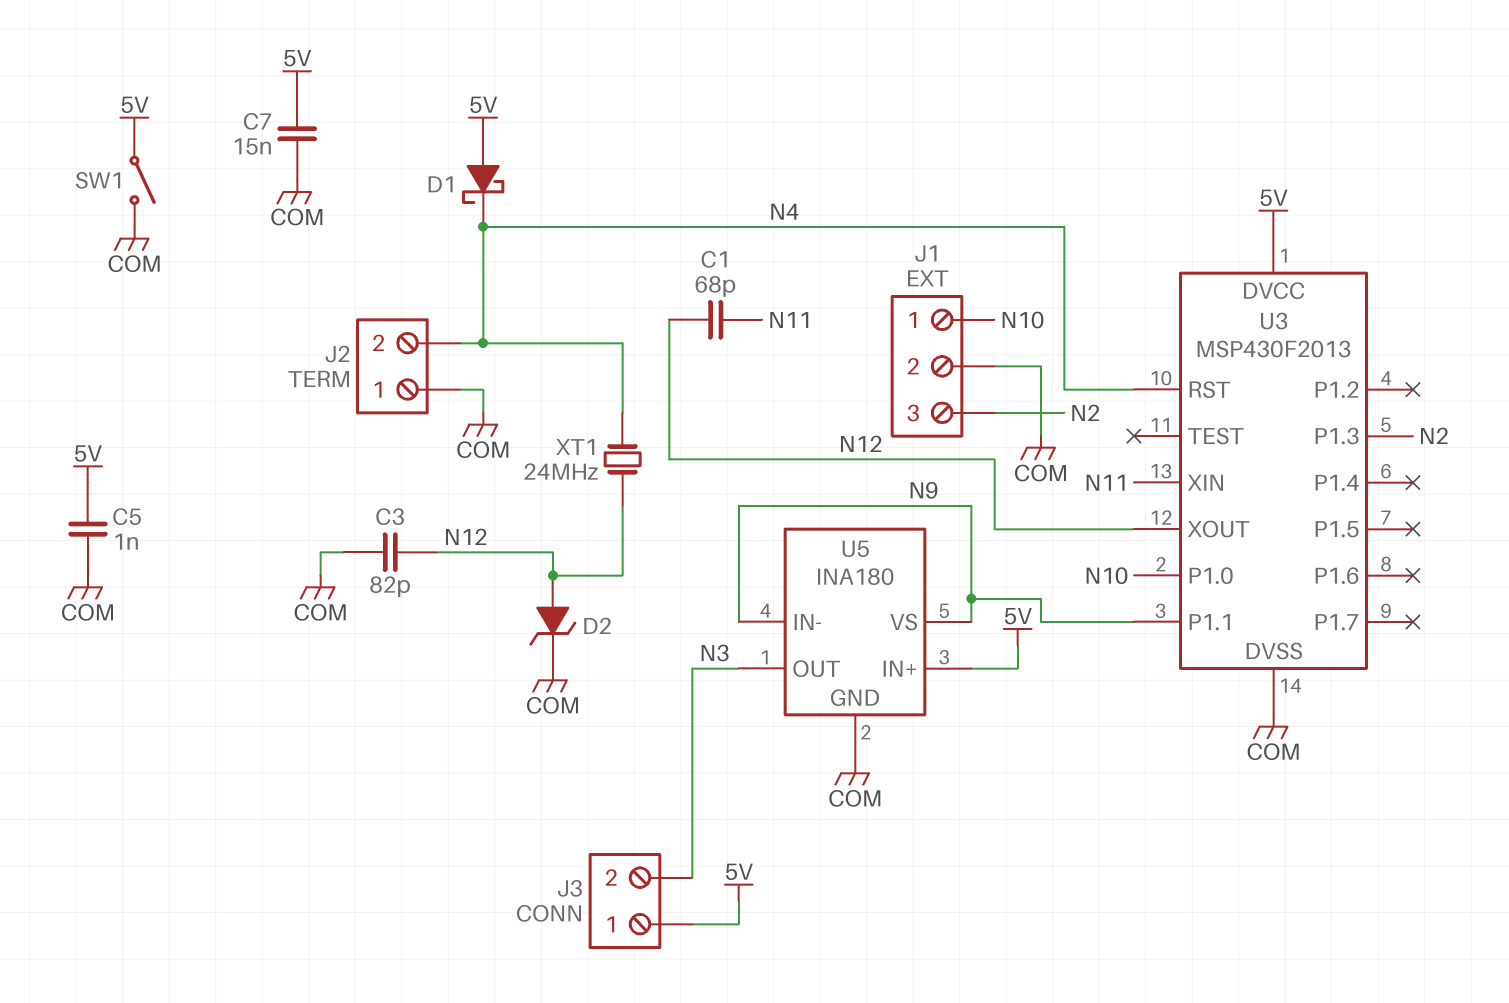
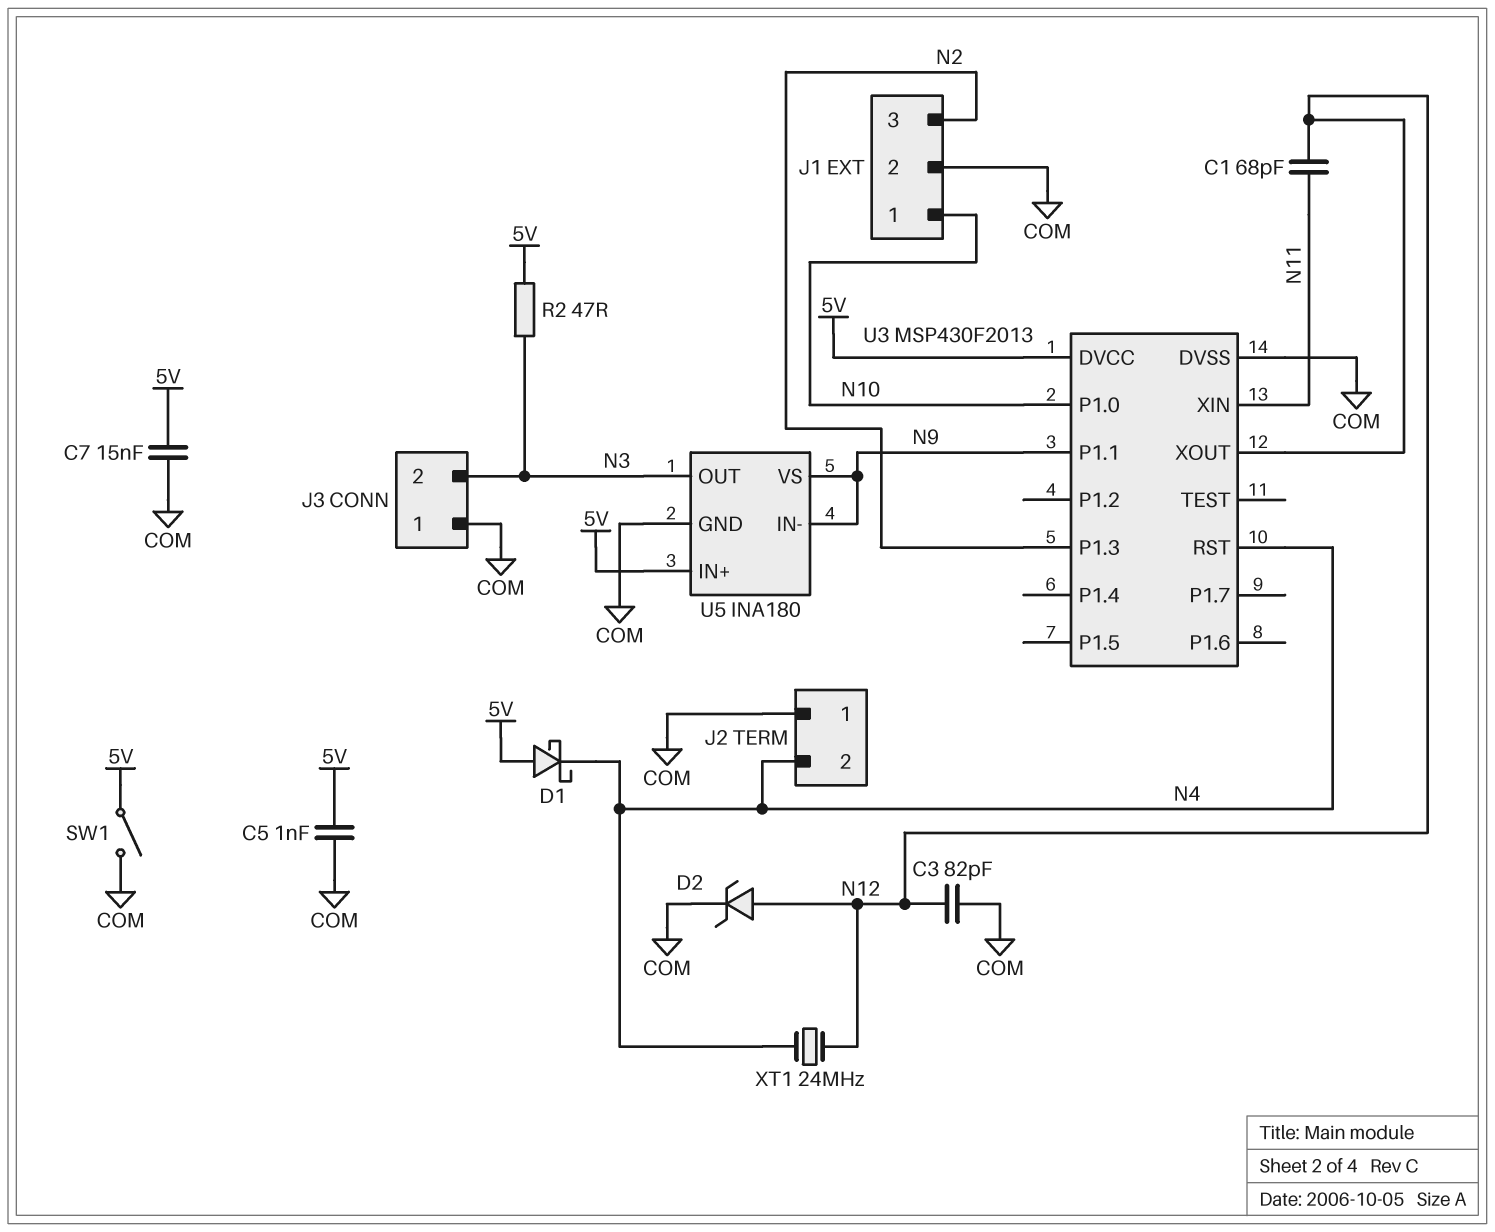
J3 pin 1: 5V -> COM
R2: none -> 47 (5V, N3)

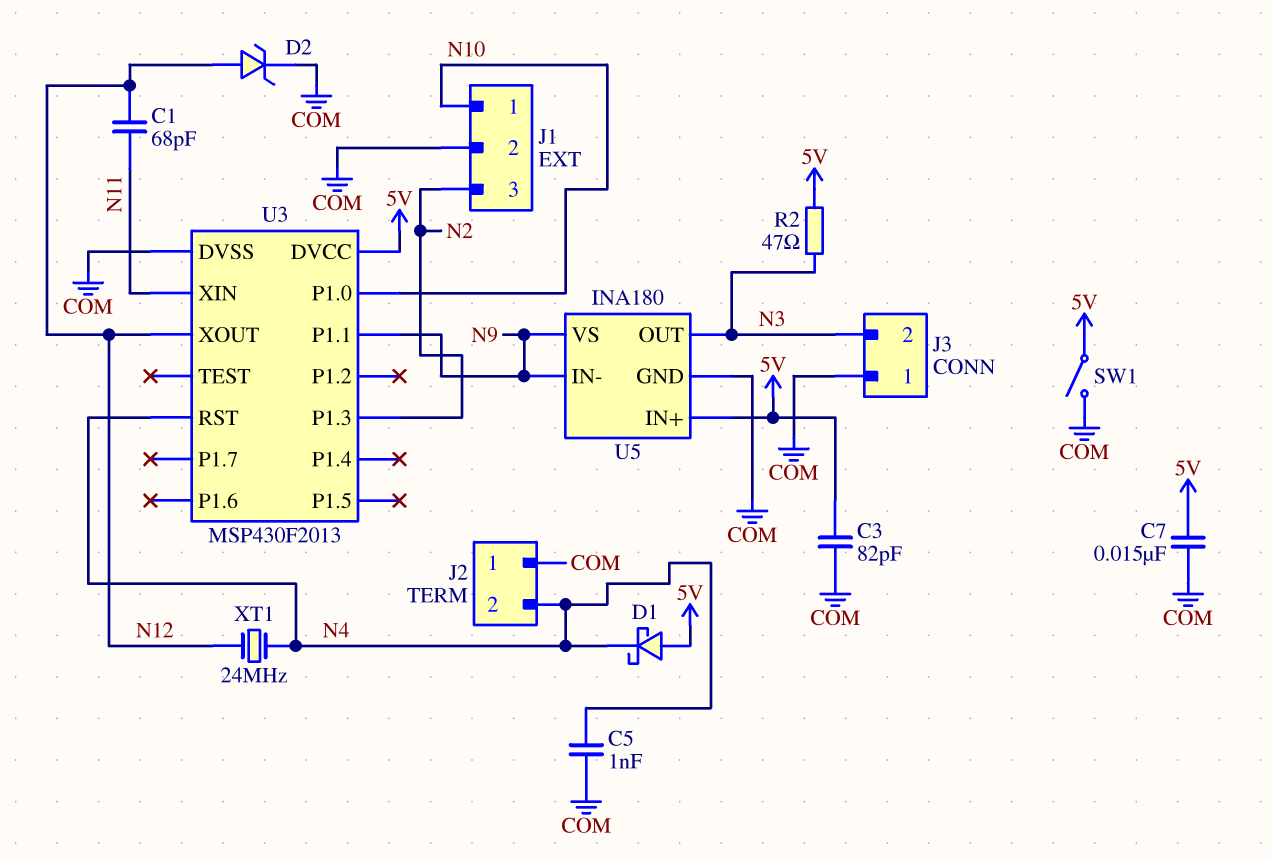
C3: 82pF (COM, N12) -> 82pF (5V, COM)
C5: 1nF (5V, COM) -> 1nF (COM, N4)

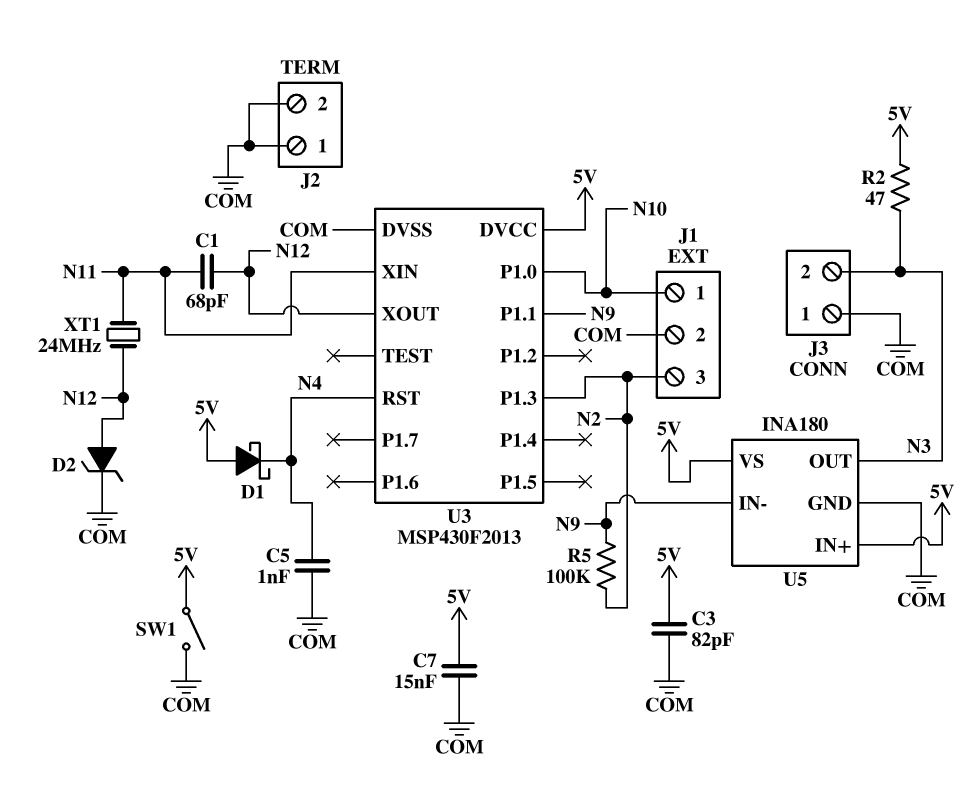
J2 pin 2: N4 -> COM
R5: none -> 100k (N2, N9)
U5 pin VS: N9 -> 5V
XT1: 24MHz (N4, N12) -> 24MHz (N11, N12)

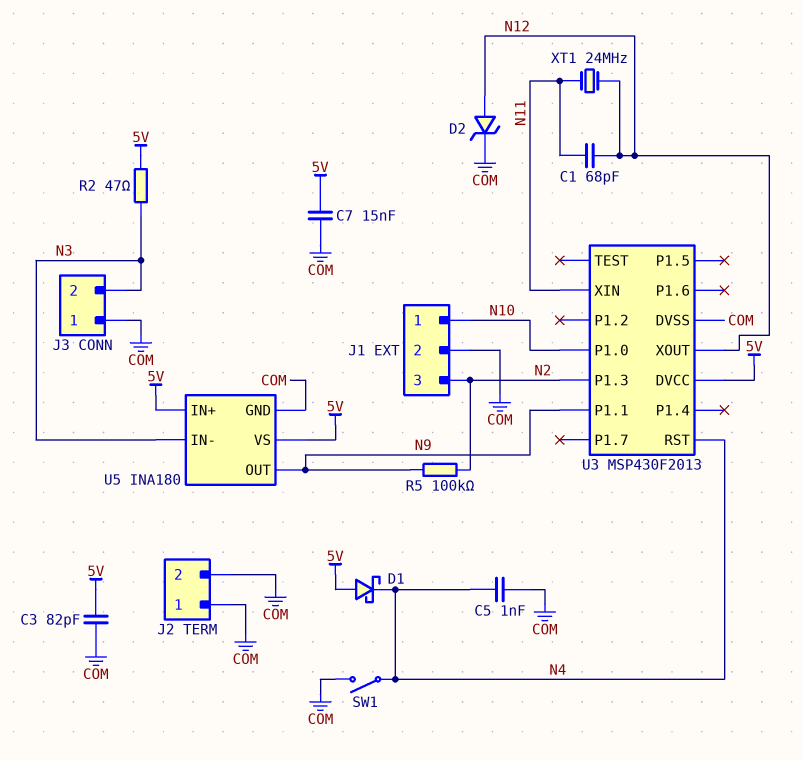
SW1: switch (5V, COM) -> switch (COM, N4)
U5 pin IN-: N9 -> N3
U5 pin OUT: N3 -> N9

